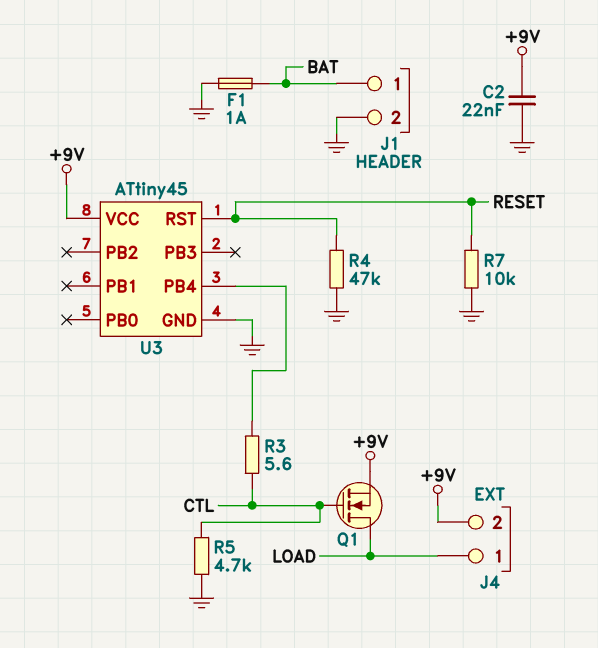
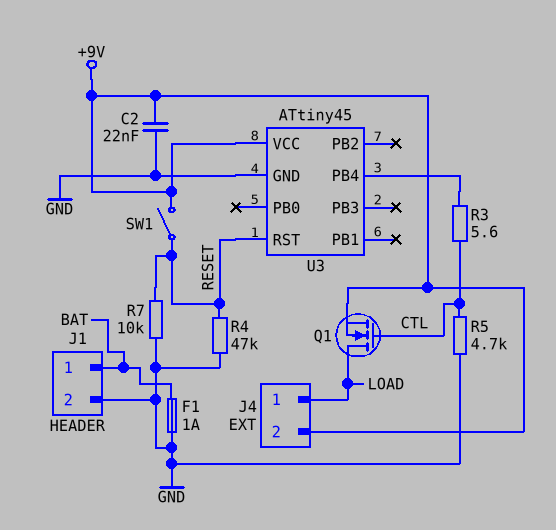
SW1: none -> switch (+9V, RESET)

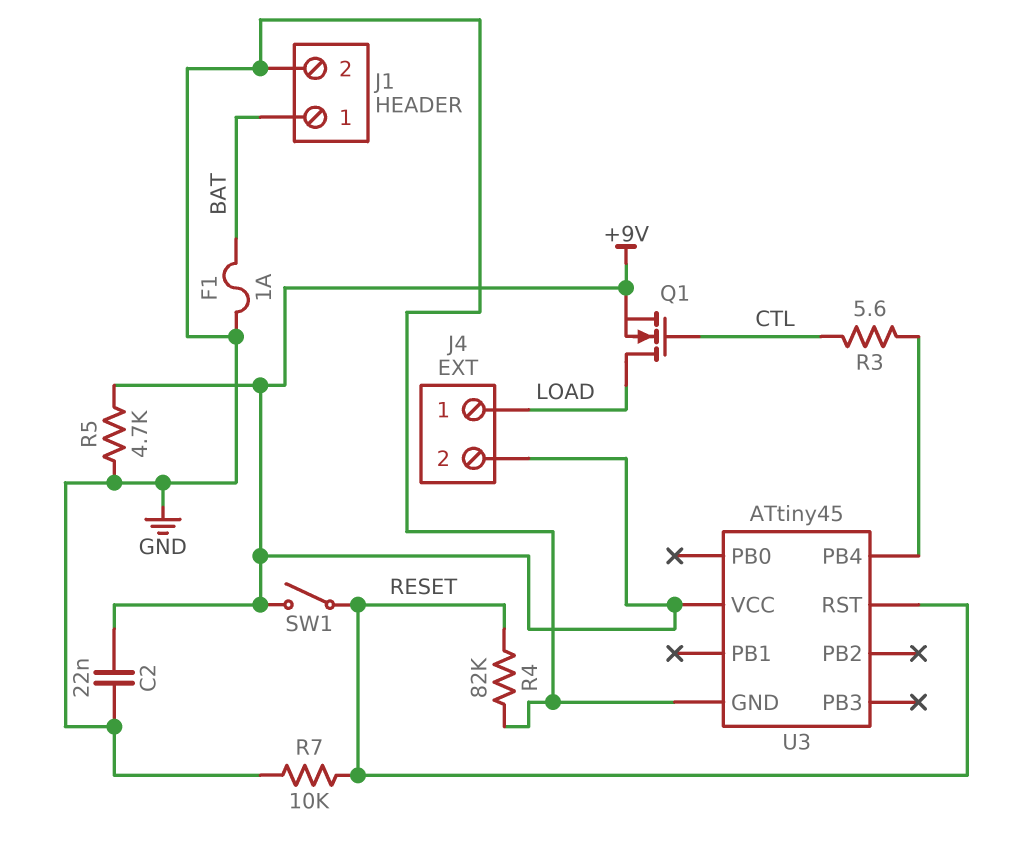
R4: 47k (GND, RESET) -> 82k (GND, RESET)
R5: 4.7k (CTL, GND) -> 4.7k (+9V, GND)

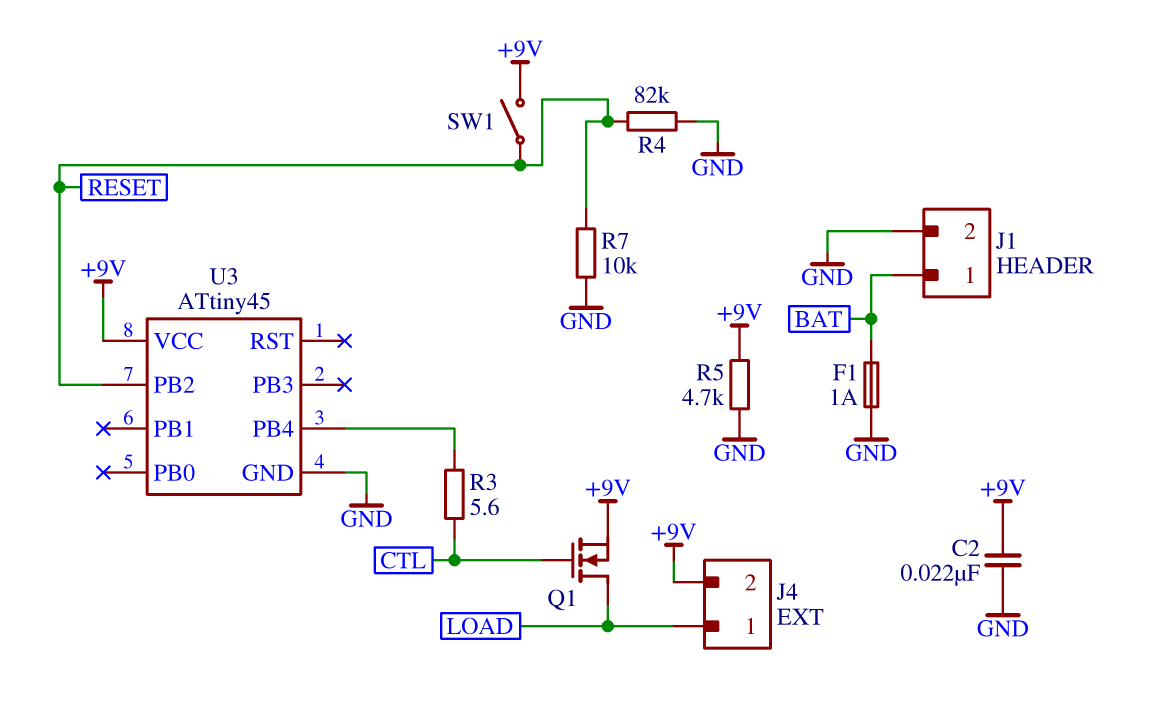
U3 pin PB2: none -> RESET
U3 pin RST: RESET -> none

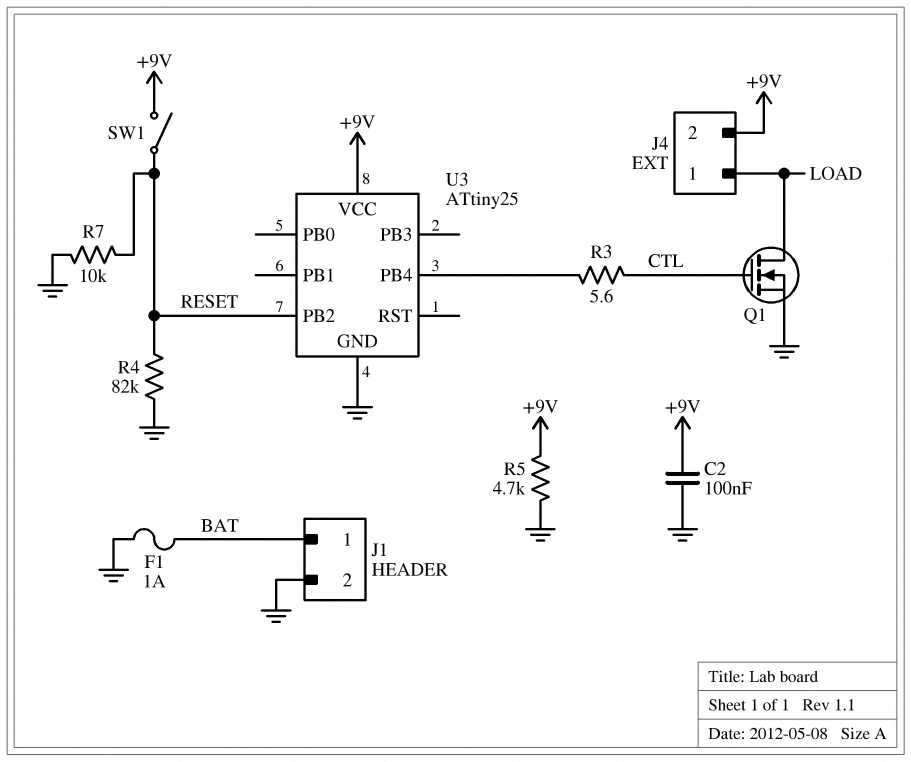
C2: 22nF (+9V, GND) -> 100nF (+9V, GND)
Q1: NMOS (G CTL, D LOAD, S +9V) -> NMOS (G CTL, D LOAD, S GND)
U3: ATtiny45 -> ATtiny25

